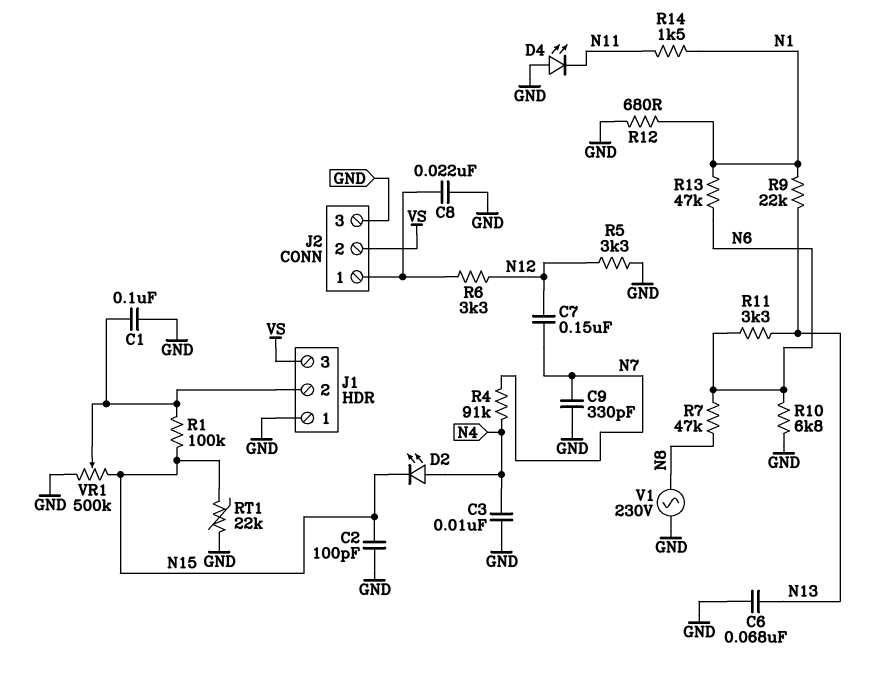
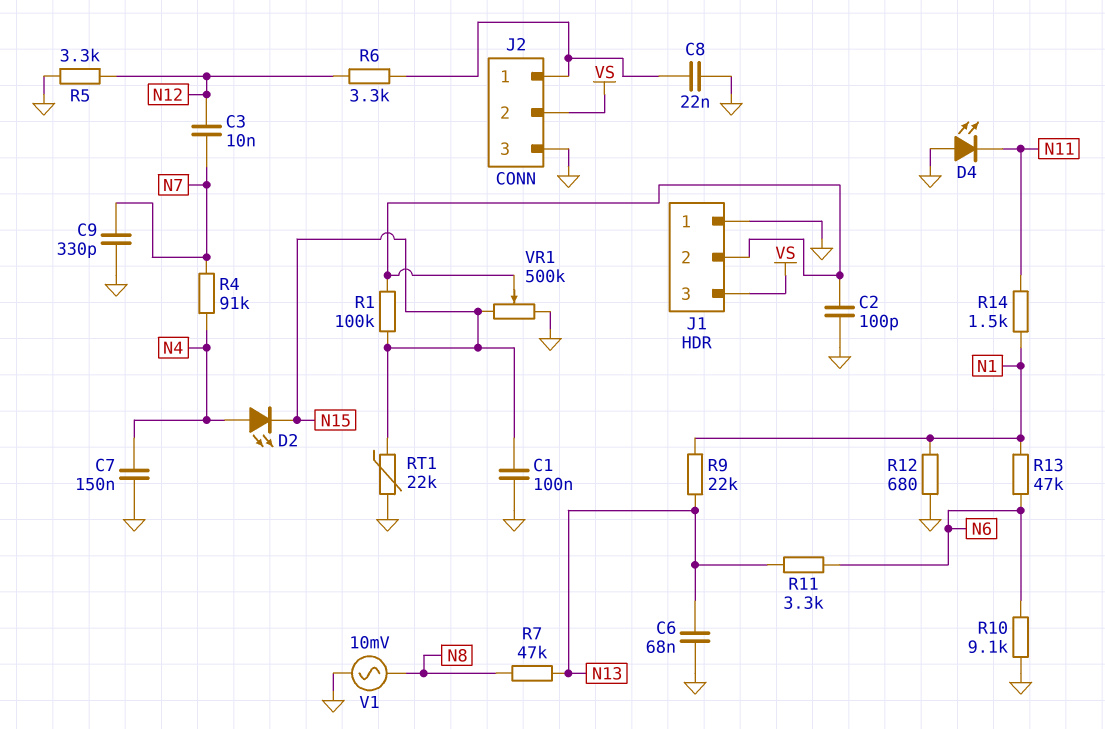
C1: 100nF (GND, J1/2) -> 100nF (GND, N15)
C2: 100pF (GND, N15) -> 100pF (GND, J1/2)
C3: 10nF (GND, N4) -> 10nF (N7, N12)
C7: 150nF (N7, N12) -> 150nF (GND, N4)
R7: 47k (N6, N8) -> 47k (N8, N13)
R10: 6.8k (GND, N6) -> 9.1k (GND, N6)
V1: AC 230V (GND, N8) -> AC 10mV (GND, N8)

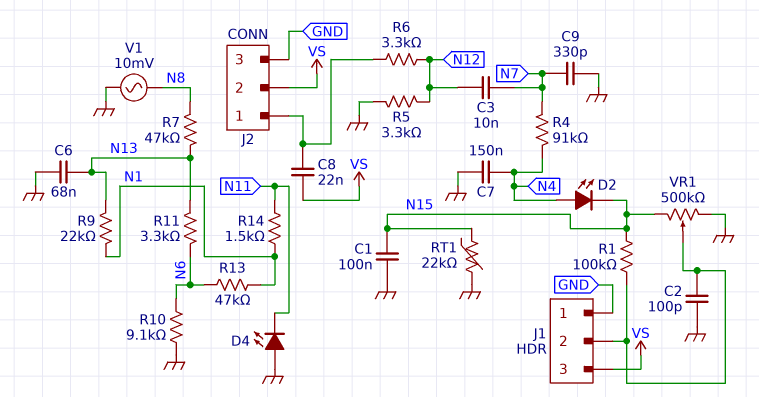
C8: 22nF (GND, J2/1) -> 22nF (J2/1, VS)
R12: 680 (GND, N1) -> none

